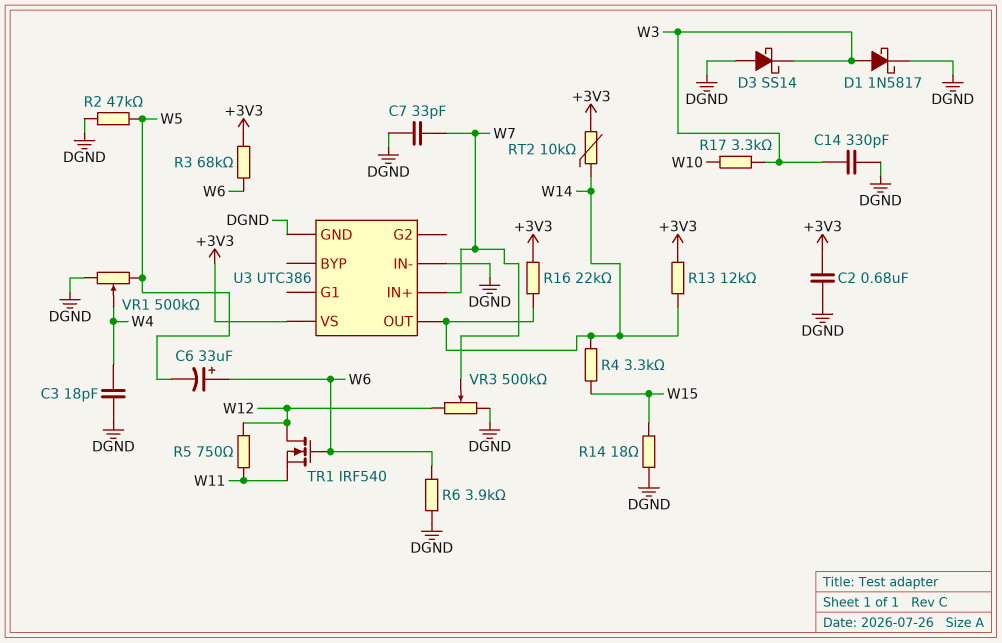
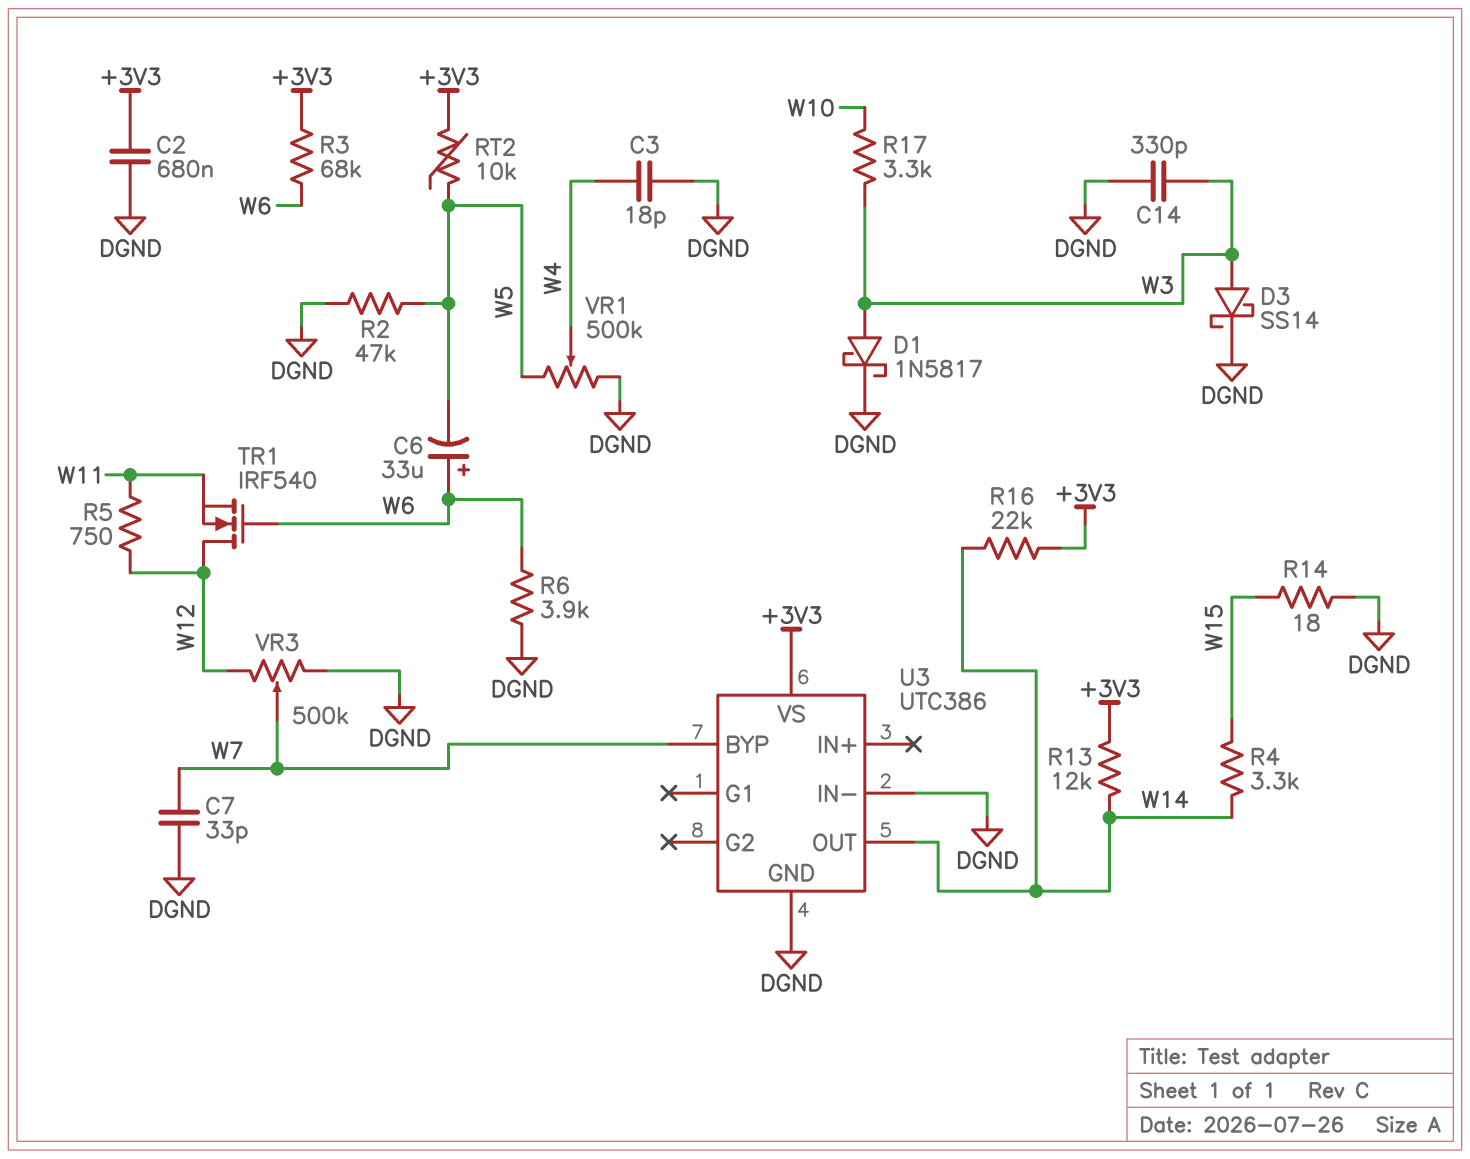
D3: schottky SS14 (A DGND, K W3) -> schottky SS14 (A W3, K DGND)
RT2: 10k (+3V3, W14) -> 10k (+3V3, W5)
U3 pin BYP: none -> W7
U3 pin IN+: W7 -> none

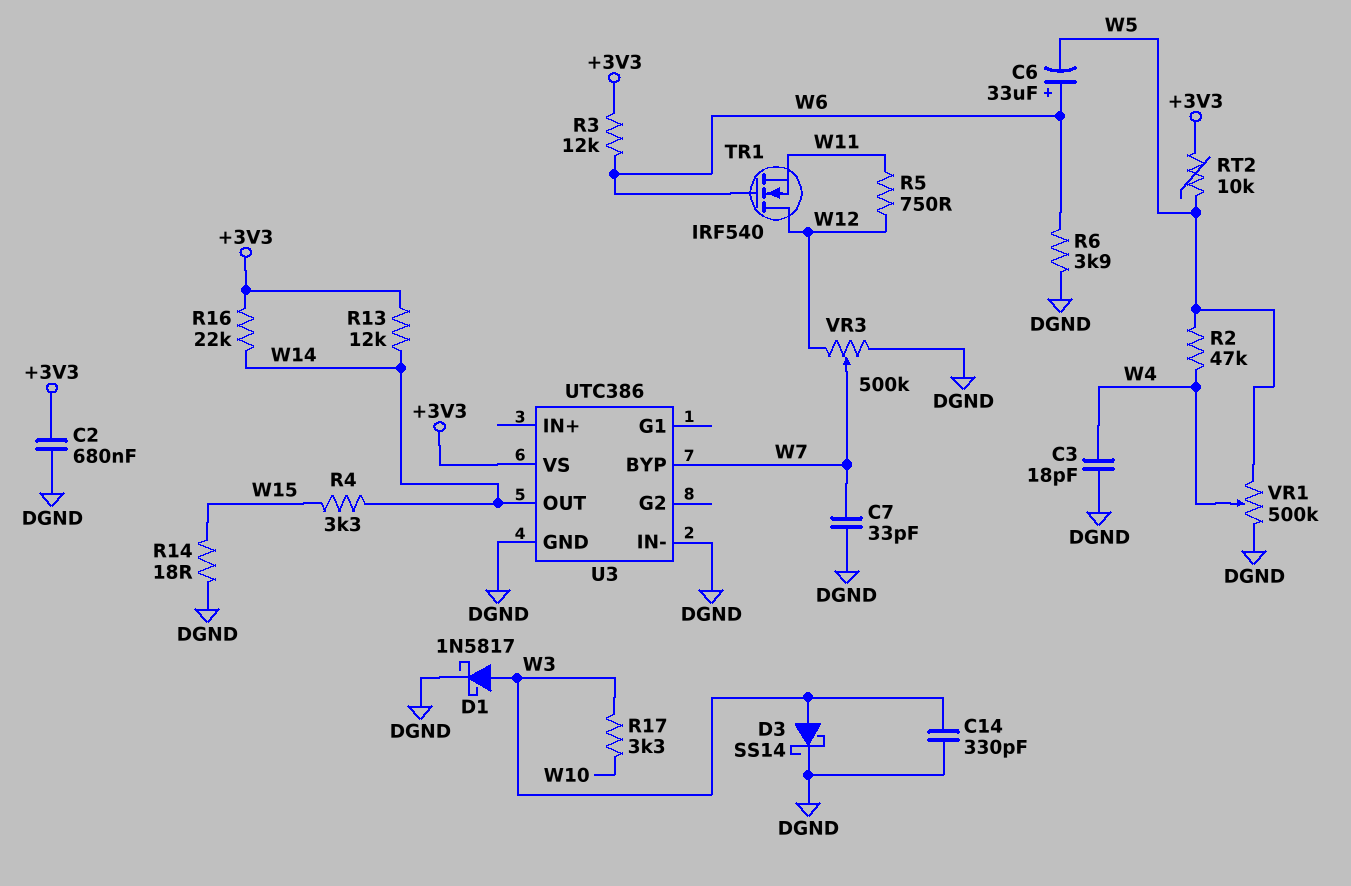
R2: 47k (DGND, W5) -> 47k (W4, W5)
R3: 68k (+3V3, W6) -> 12k (+3V3, W6)

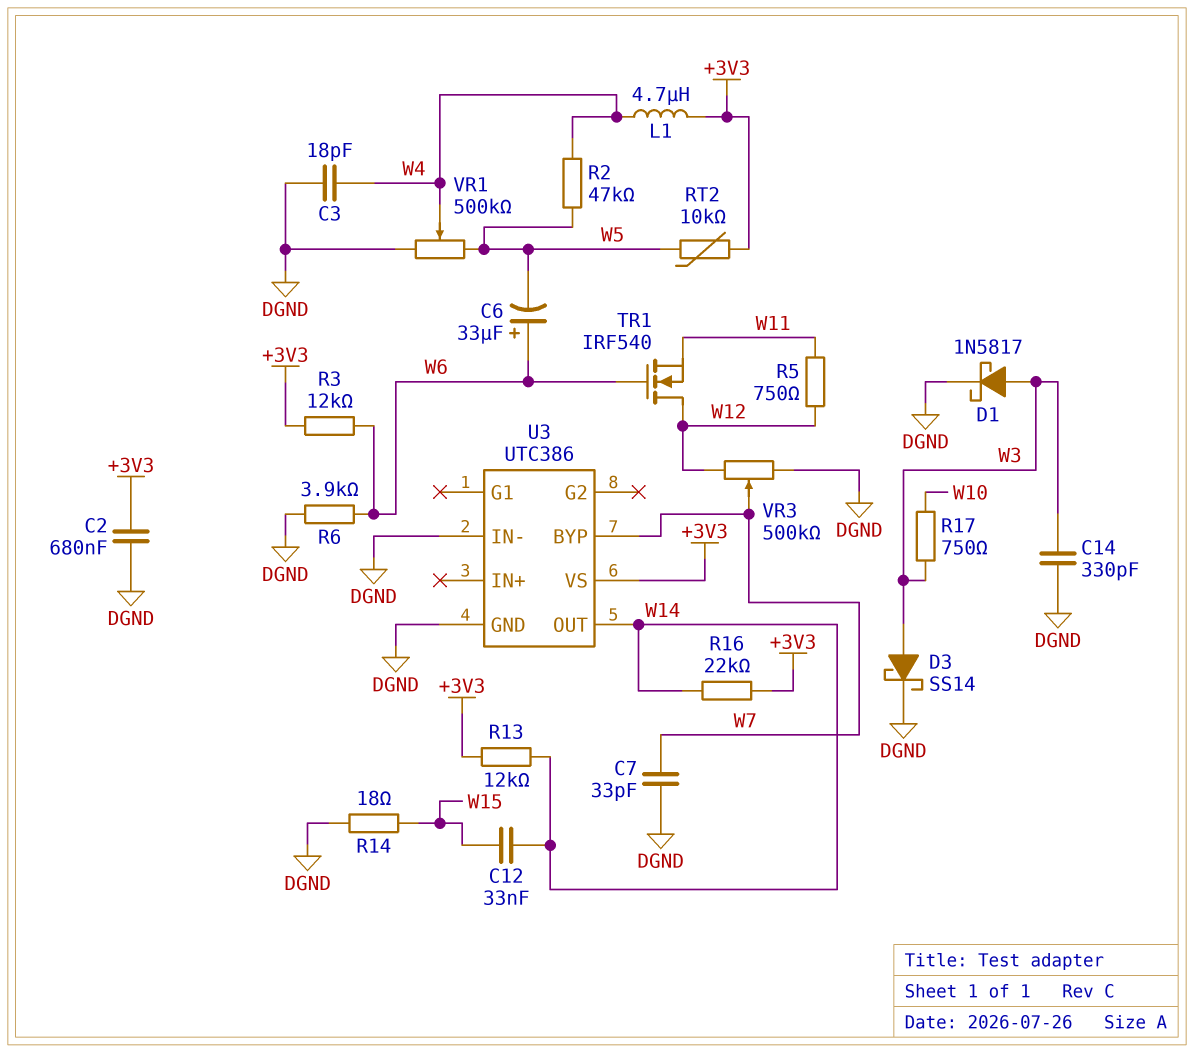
C12: none -> 33nF (W14, W15)
L1: none -> 4.7uH (+3V3, W4)
R4: 3.3k (W14, W15) -> none
R17: 3.3k (W3, W10) -> 750 (W3, W10)

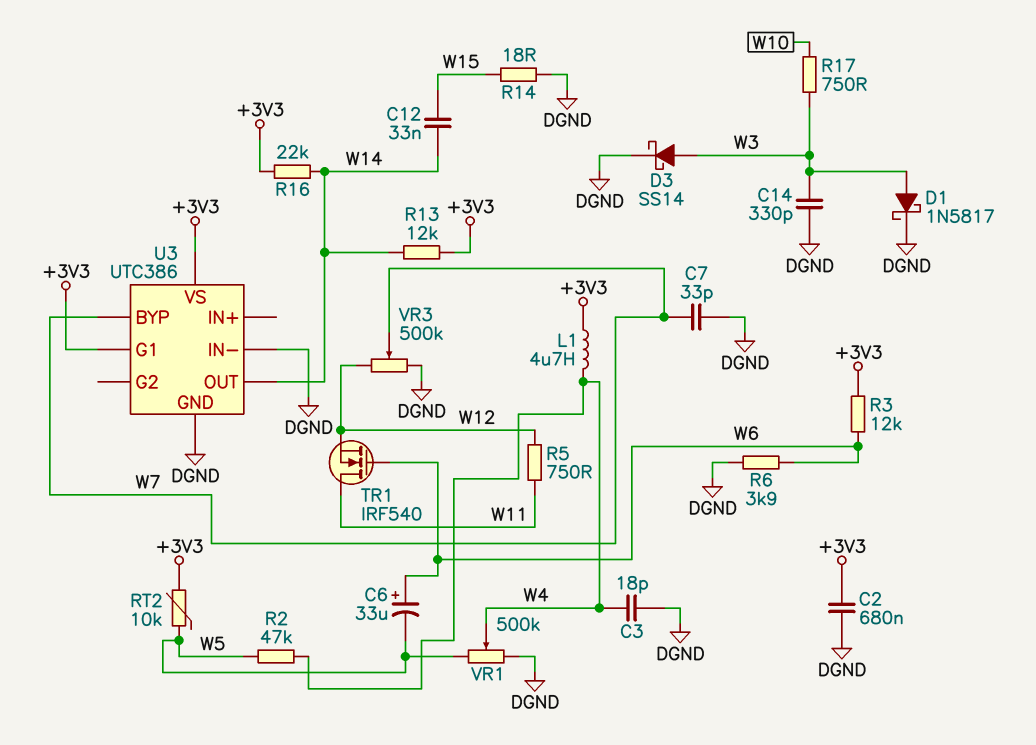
TR1: NMOS IRF540 (G W6, D W12, S W11) -> NMOS IRF540 (G W6, D W11, S W12)
U3 pin G1: none -> +3V3

